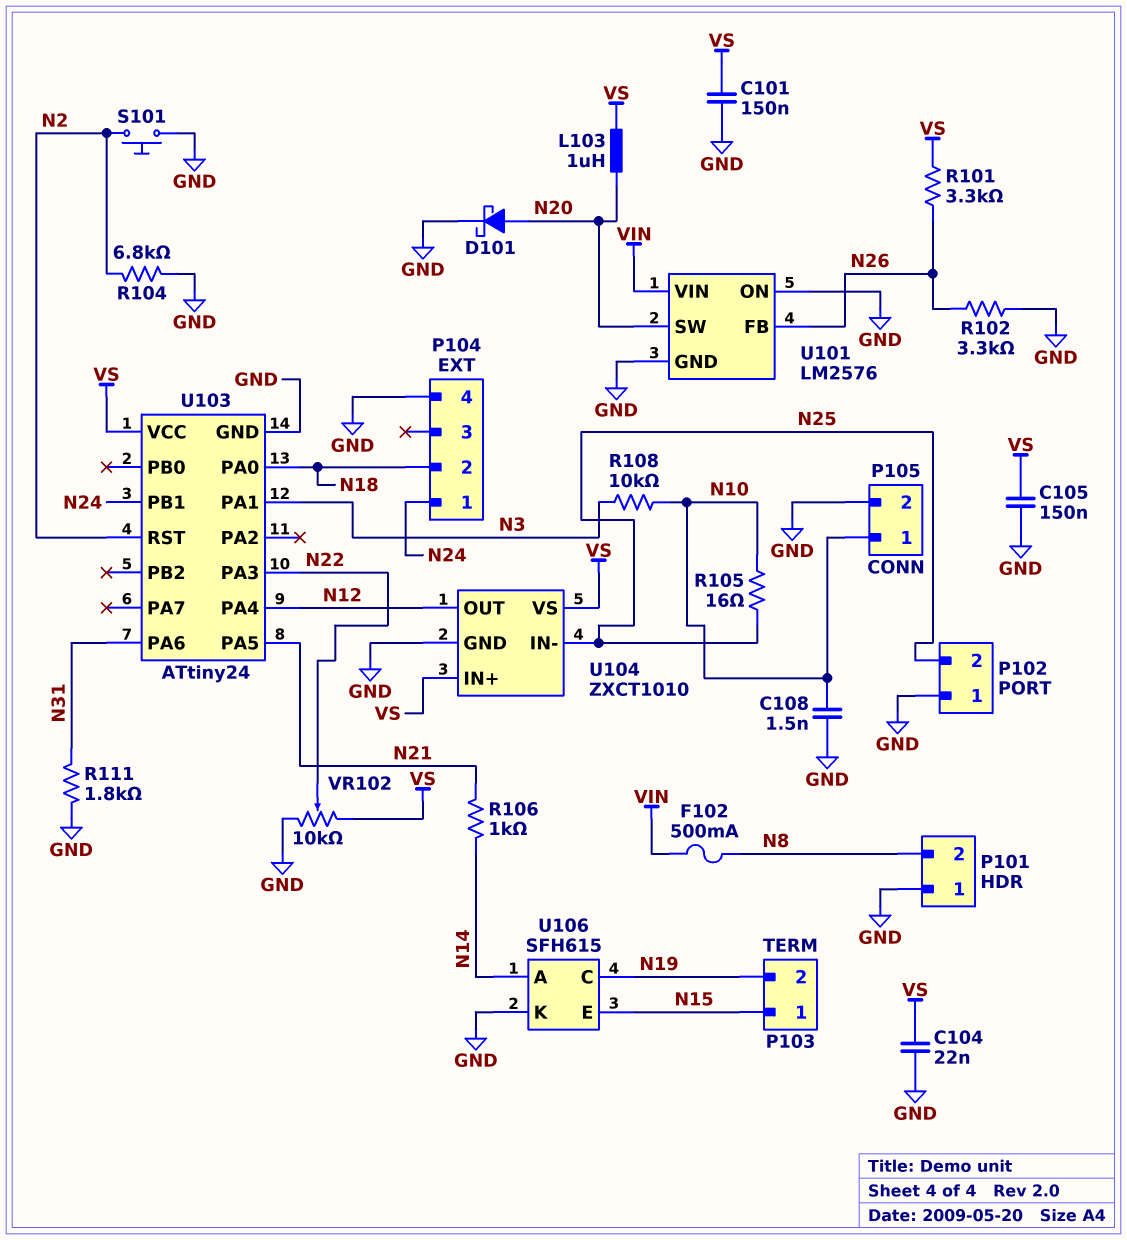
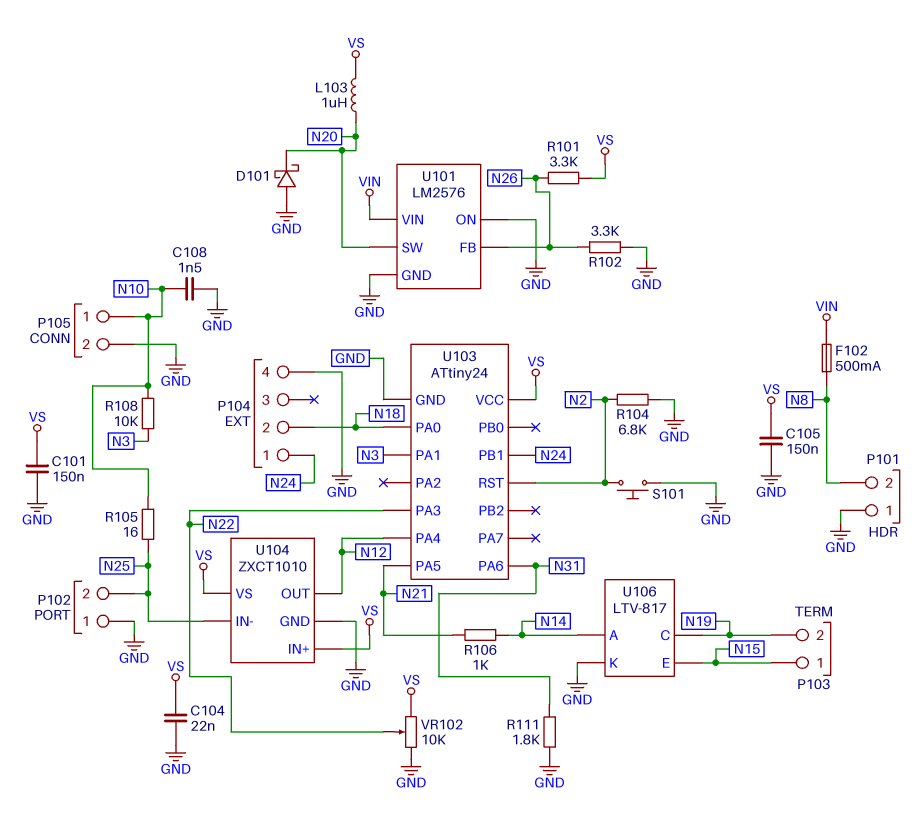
D101: schottky (A N20, K GND) -> schottky (A GND, K N20)
U106: SFH615 -> LTV-817

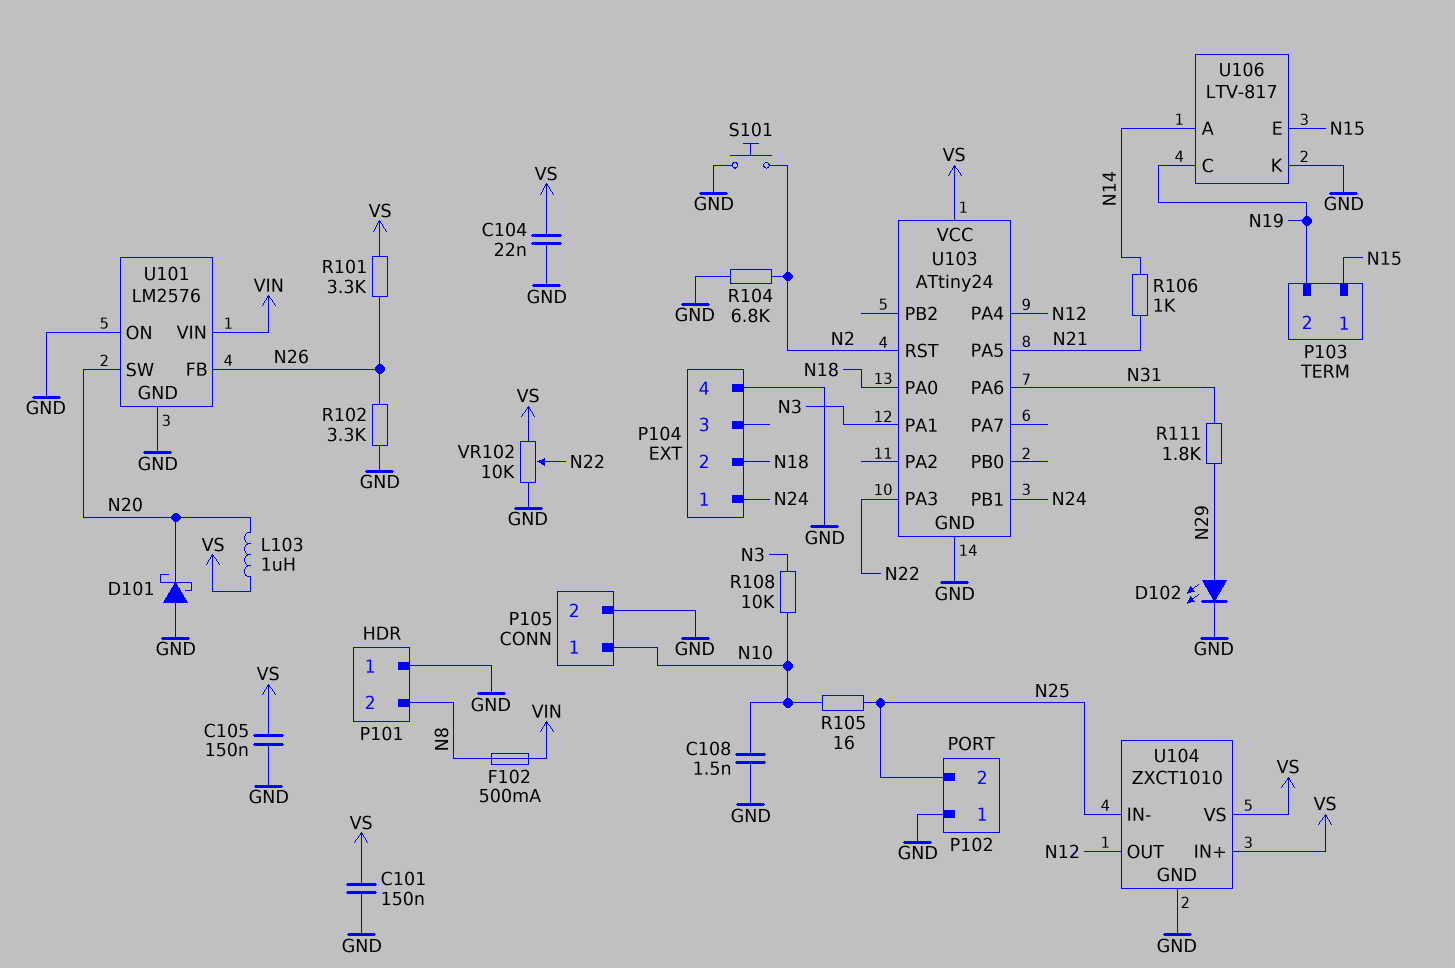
D102: none -> LED (A N29, K GND)
R111: 1.8k (GND, N31) -> 1.8k (N29, N31)

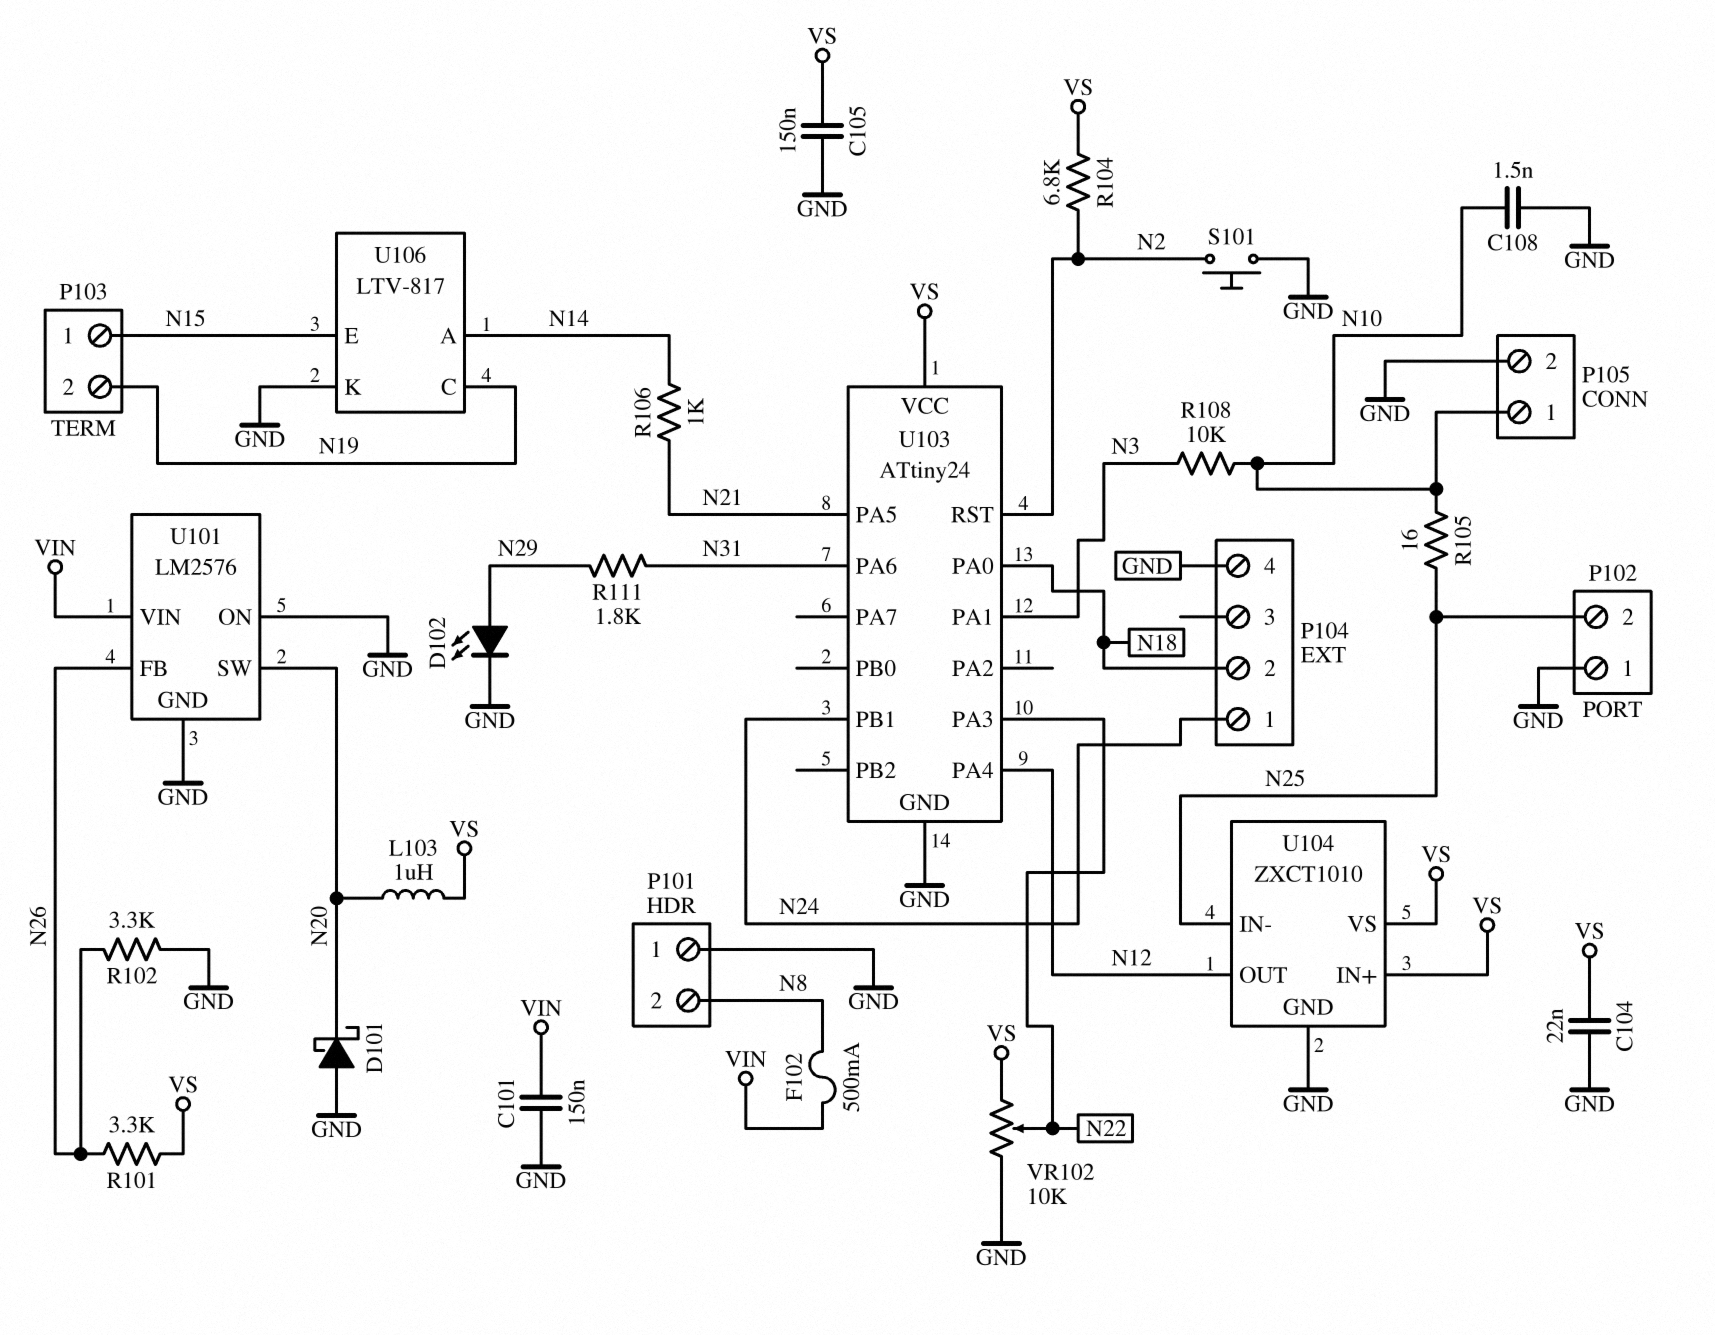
C101: 150nF (GND, VS) -> 150nF (GND, VIN)
R104: 6.8k (GND, N2) -> 6.8k (N2, VS)

